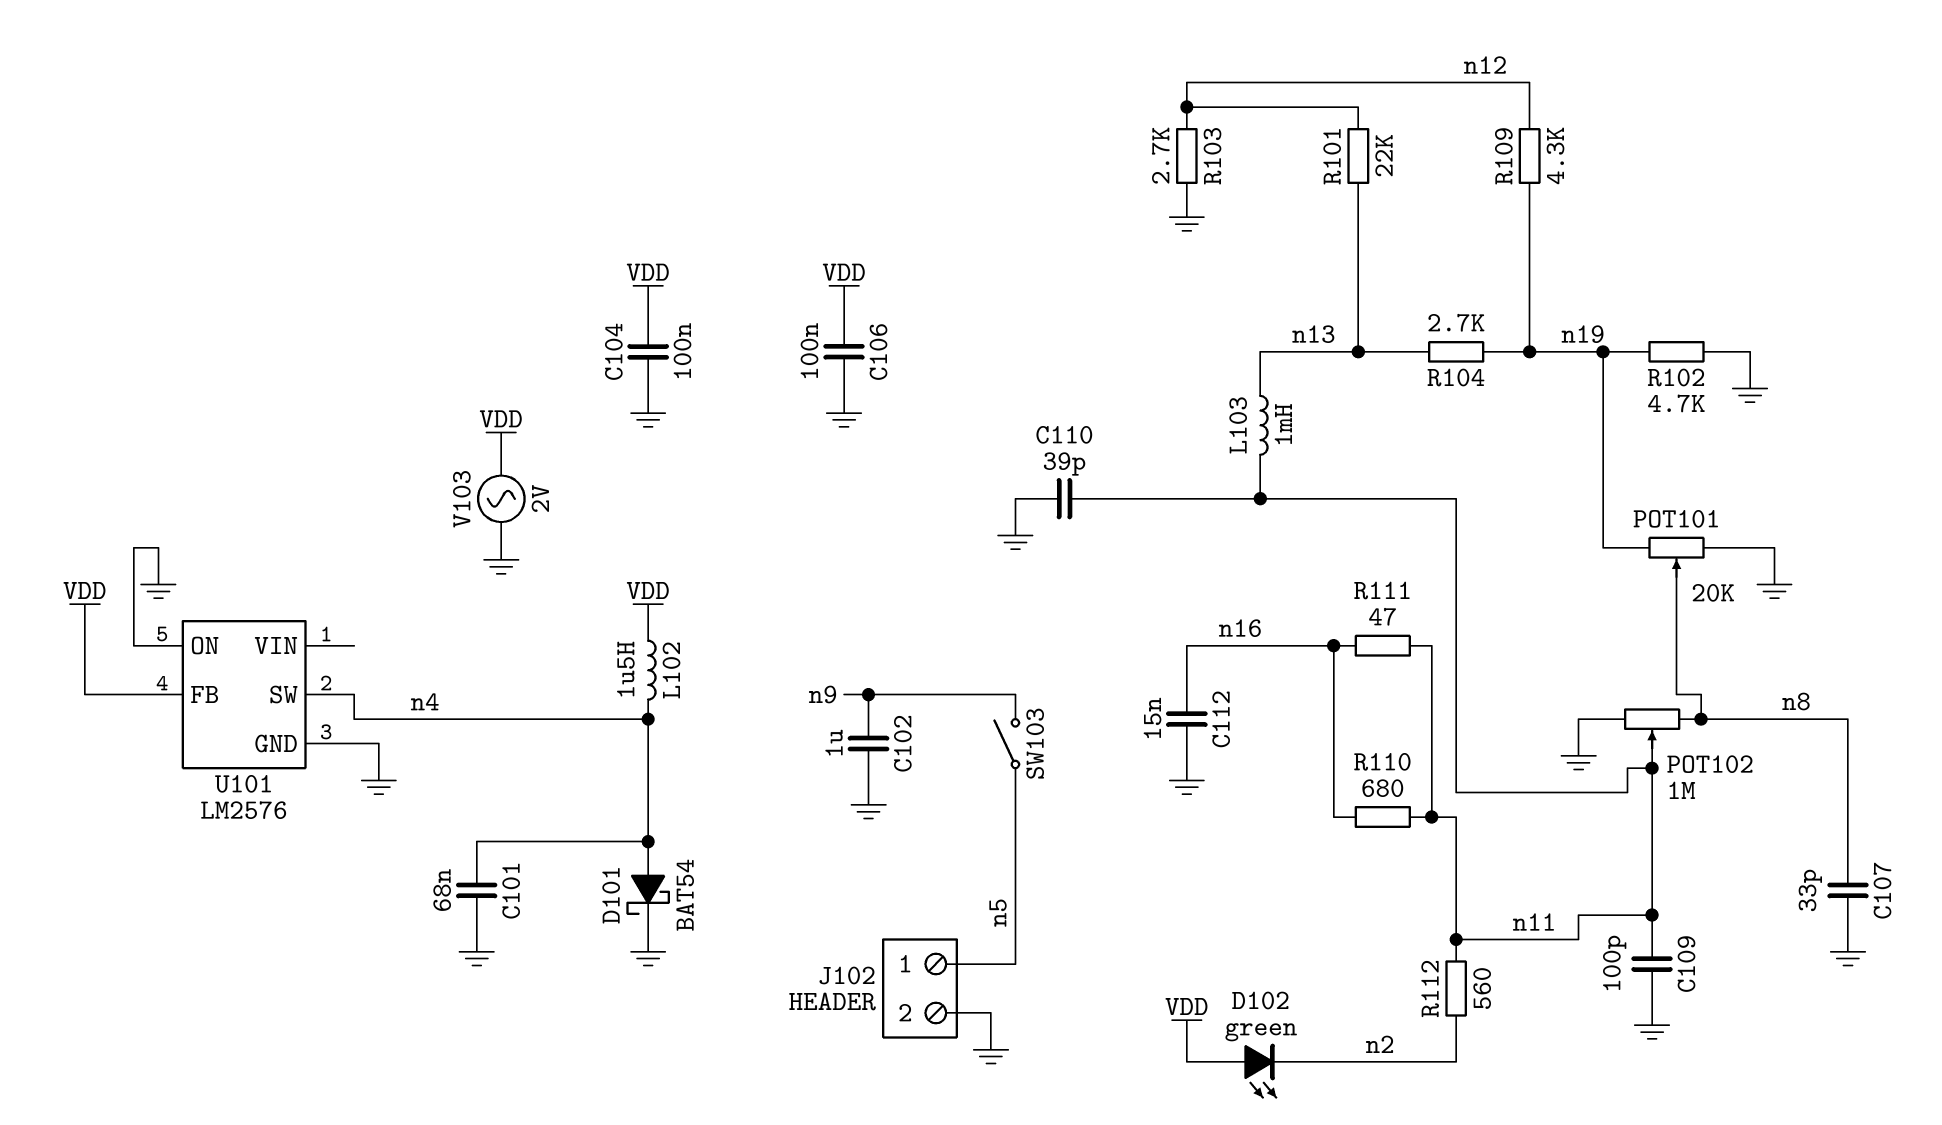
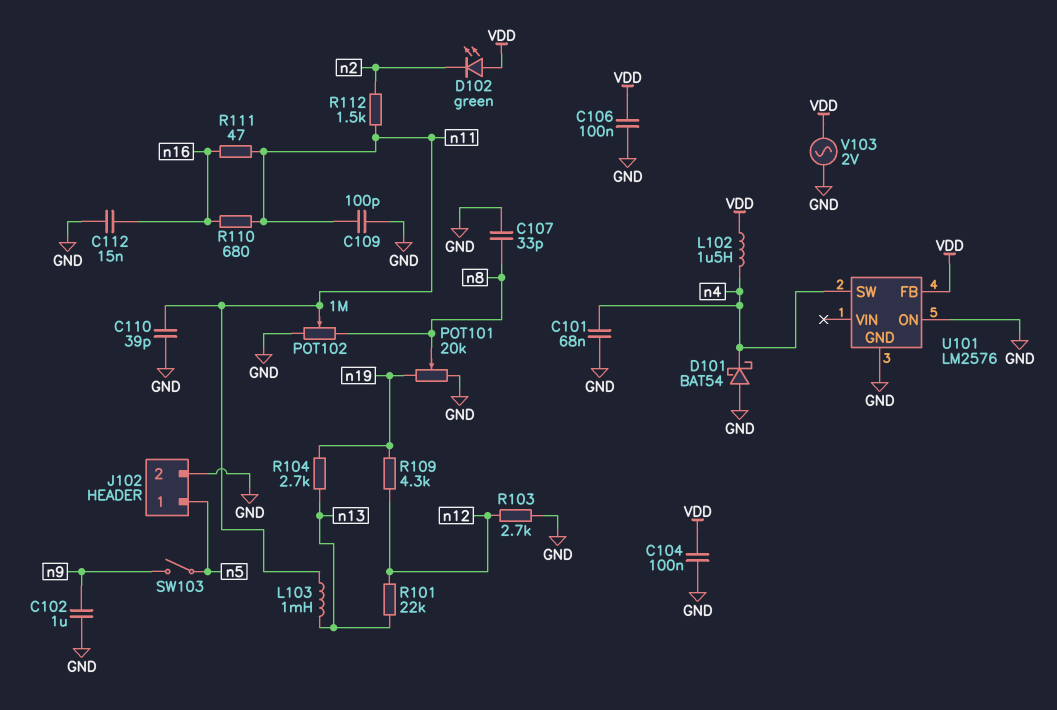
D101: schottky BAT54 (A n4, K GND) -> schottky BAT54 (A GND, K n4)
R102: 4.7k (GND, n19) -> none
R112: 560 (n2, n11) -> 1.5k (n2, n11)

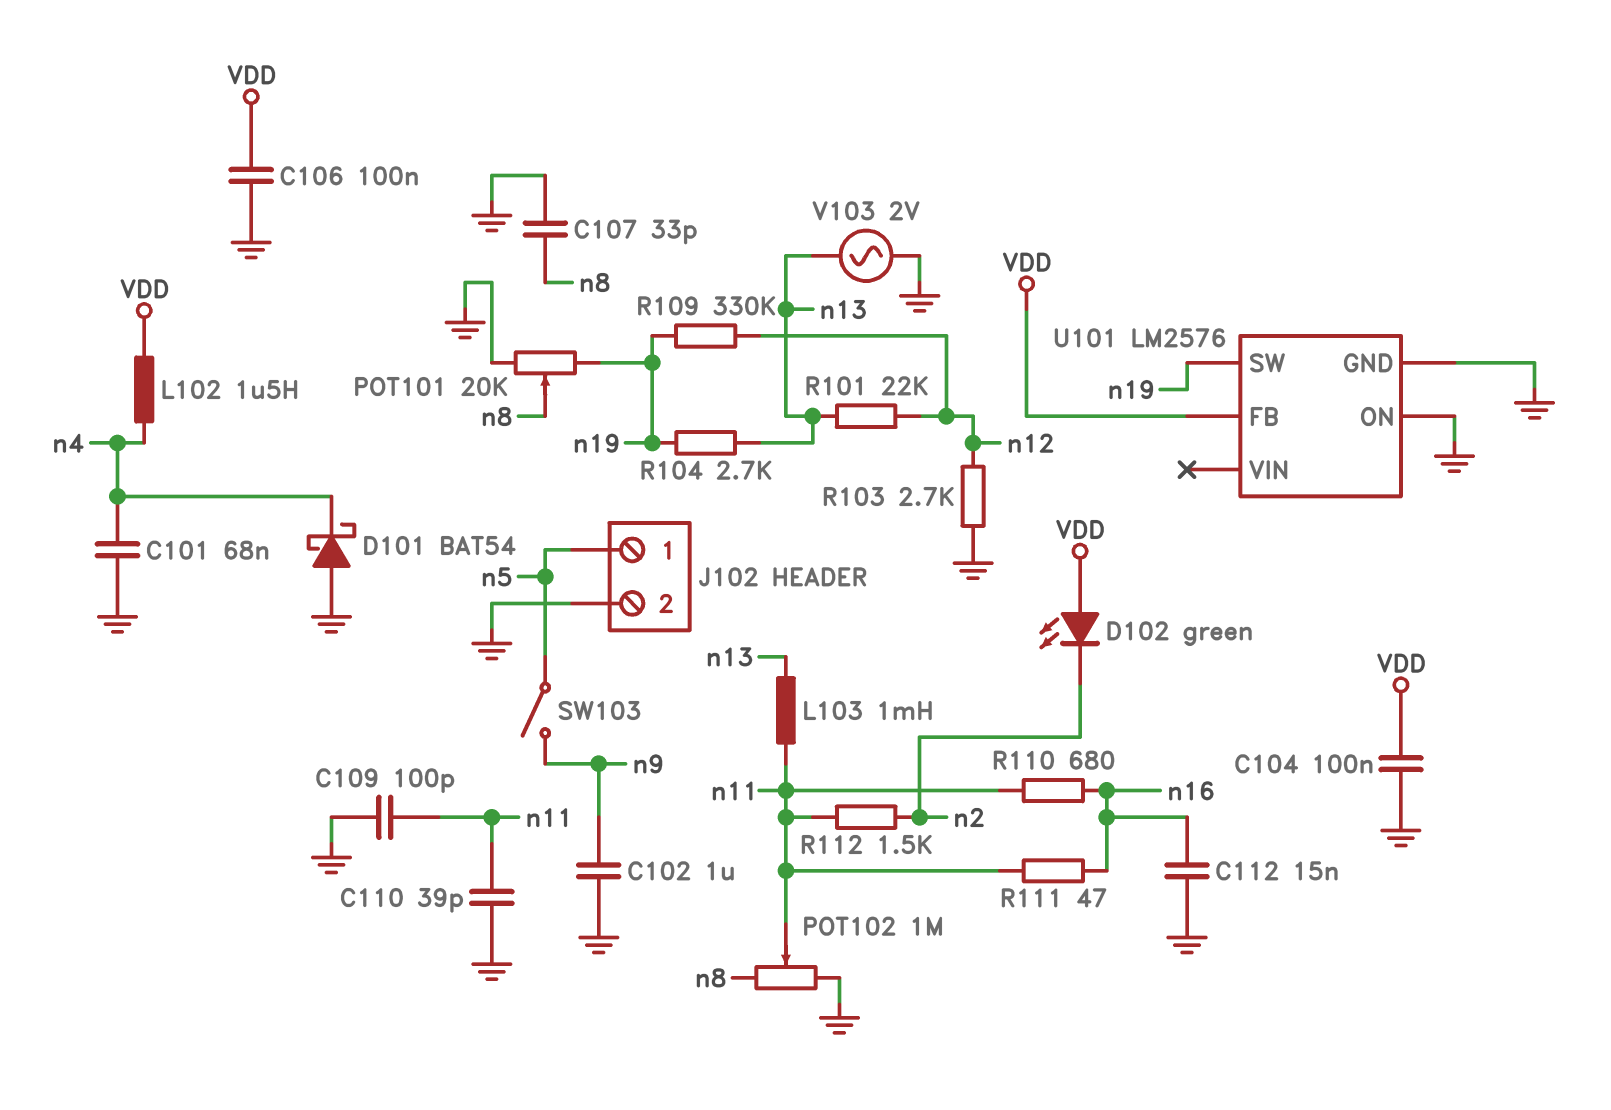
R109: 4.3k (n12, n19) -> 330k (n12, n19)
U101 pin SW: n4 -> n19
V103: AC 2V (GND, VDD) -> AC 2V (GND, n13)

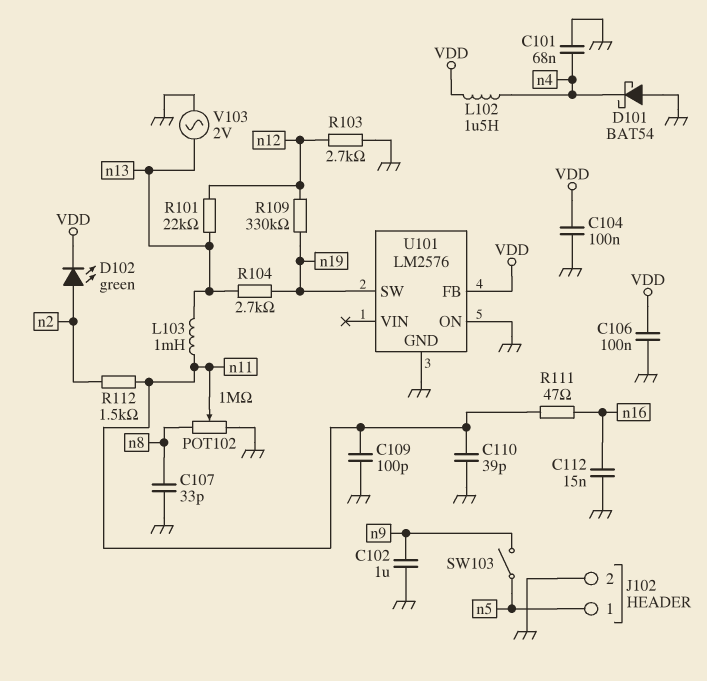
D102: LED green (A VDD, K n2) -> LED green (A n2, K VDD)
POT101: 20k (GND, n19, wiper n8) -> none
R110: 680 (n11, n16) -> none

